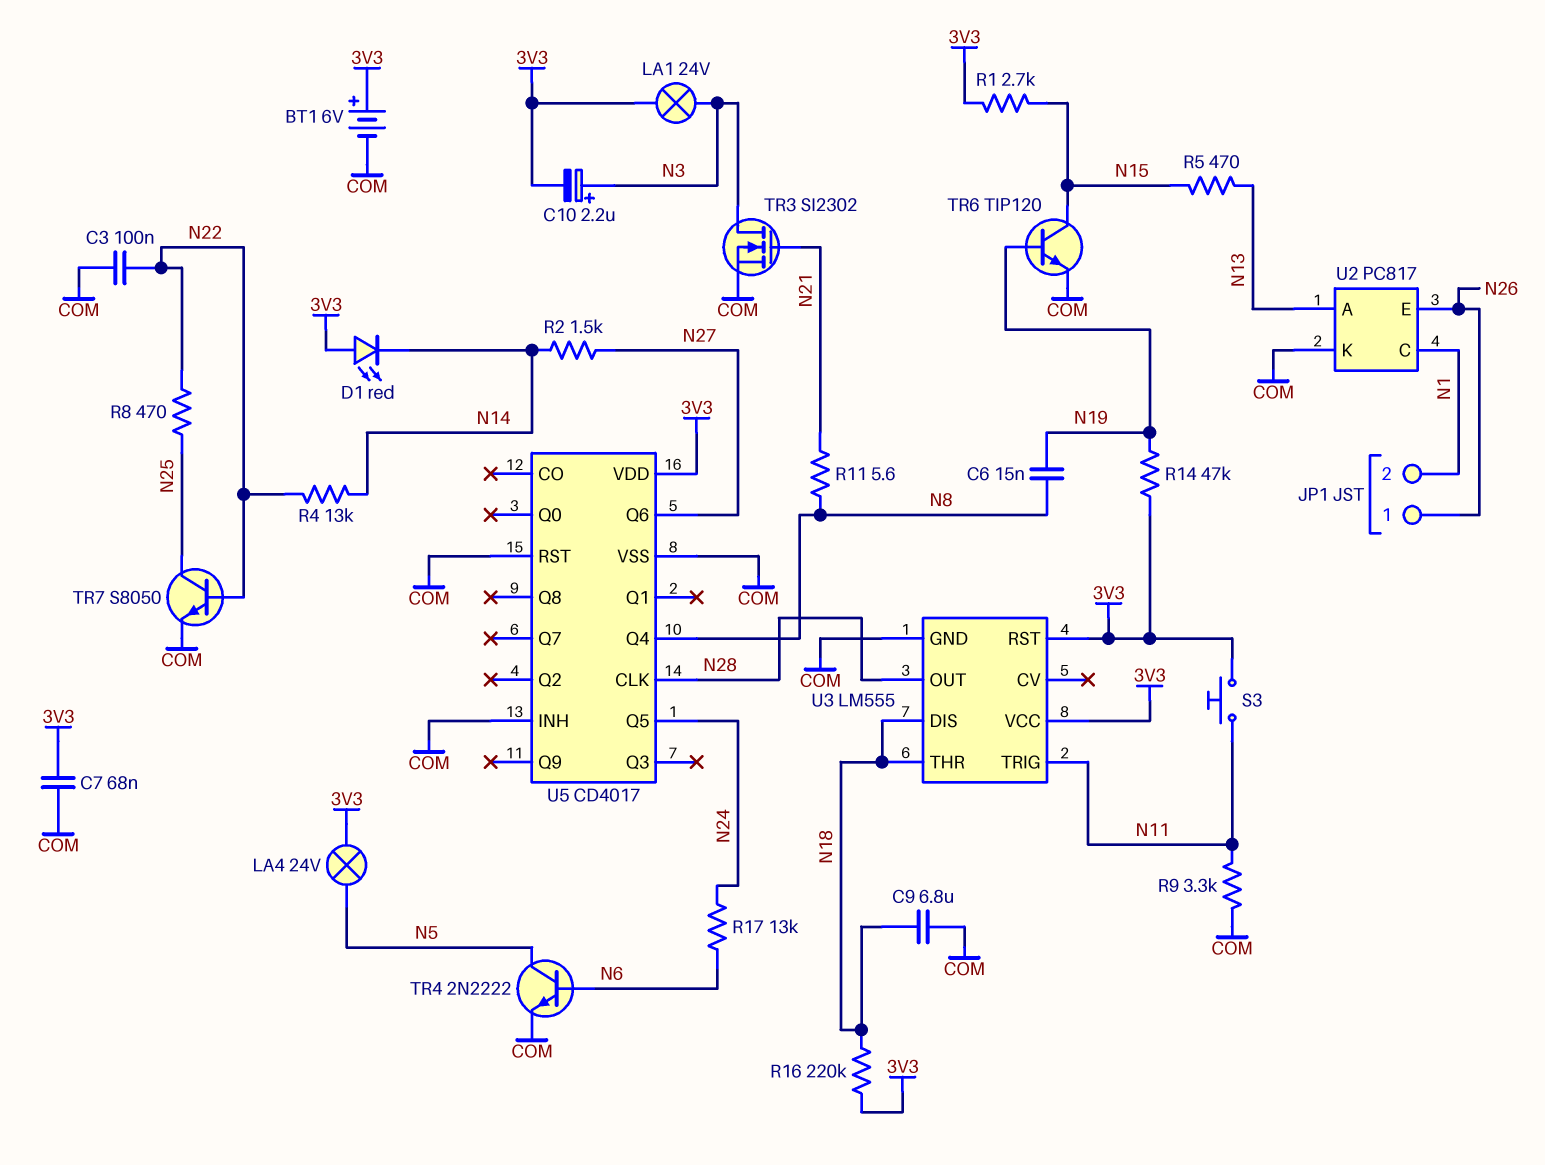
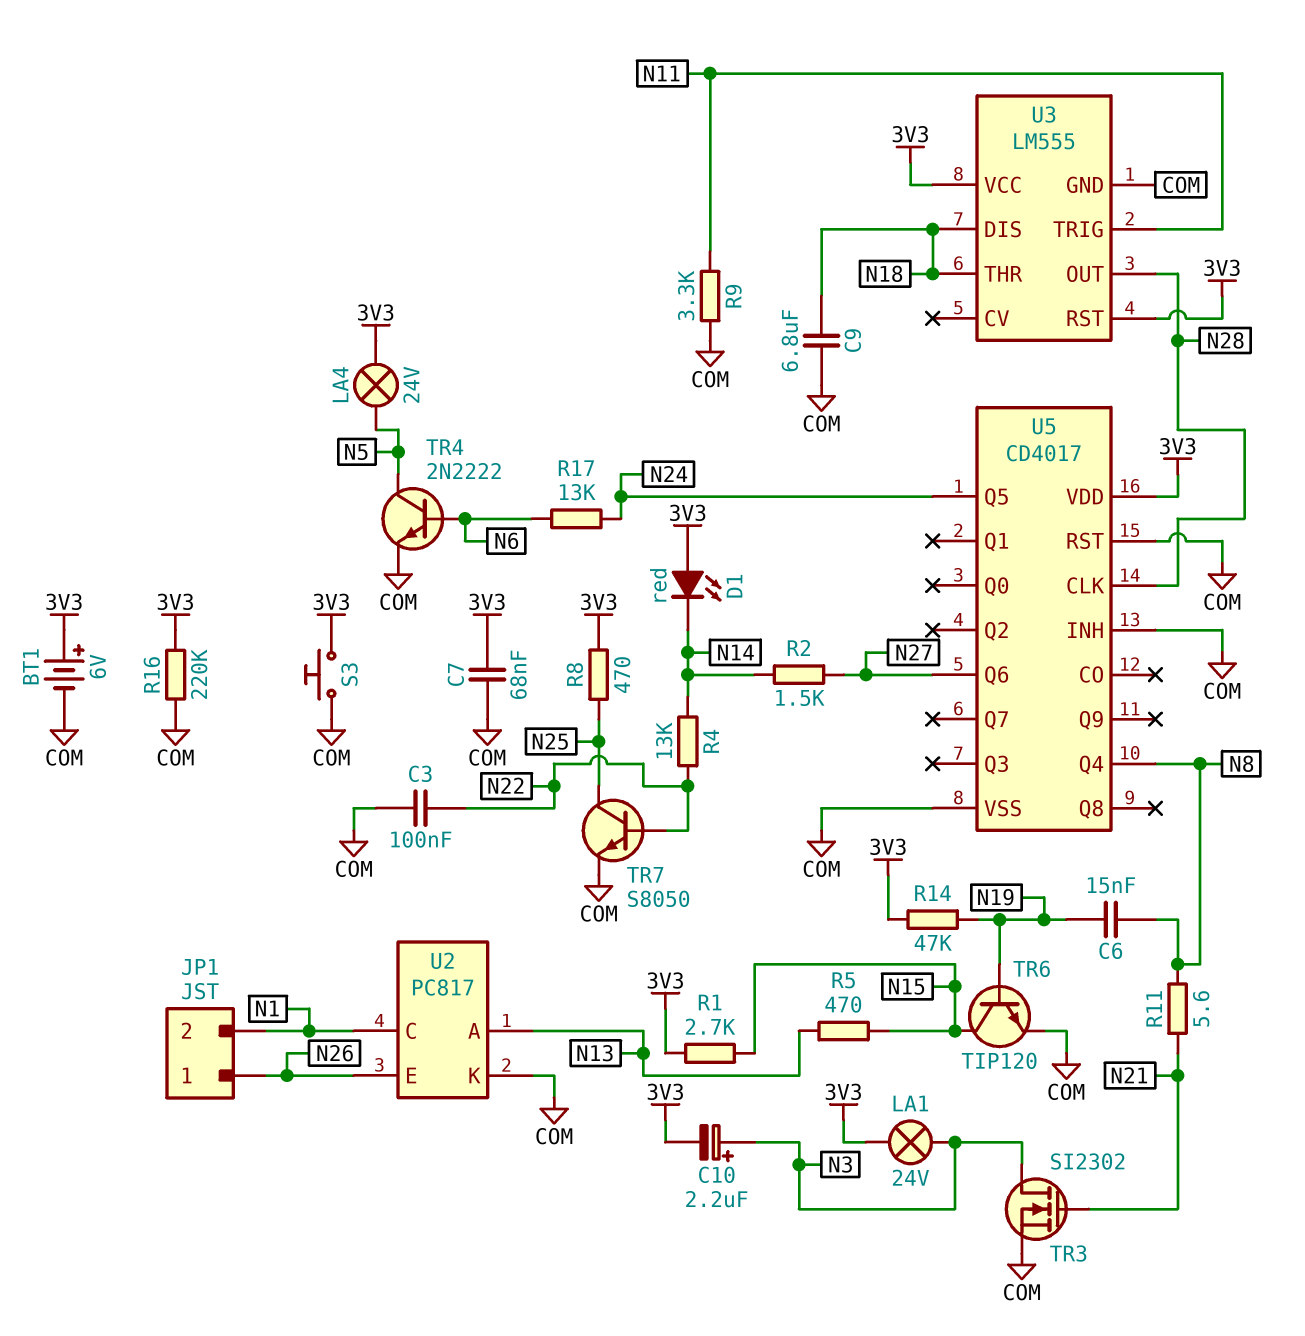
R8: 470 (N22, N25) -> 470 (3V3, N25)
R16: 220k (3V3, N18) -> 220k (3V3, COM)
S3: button (3V3, N11) -> button (3V3, COM)

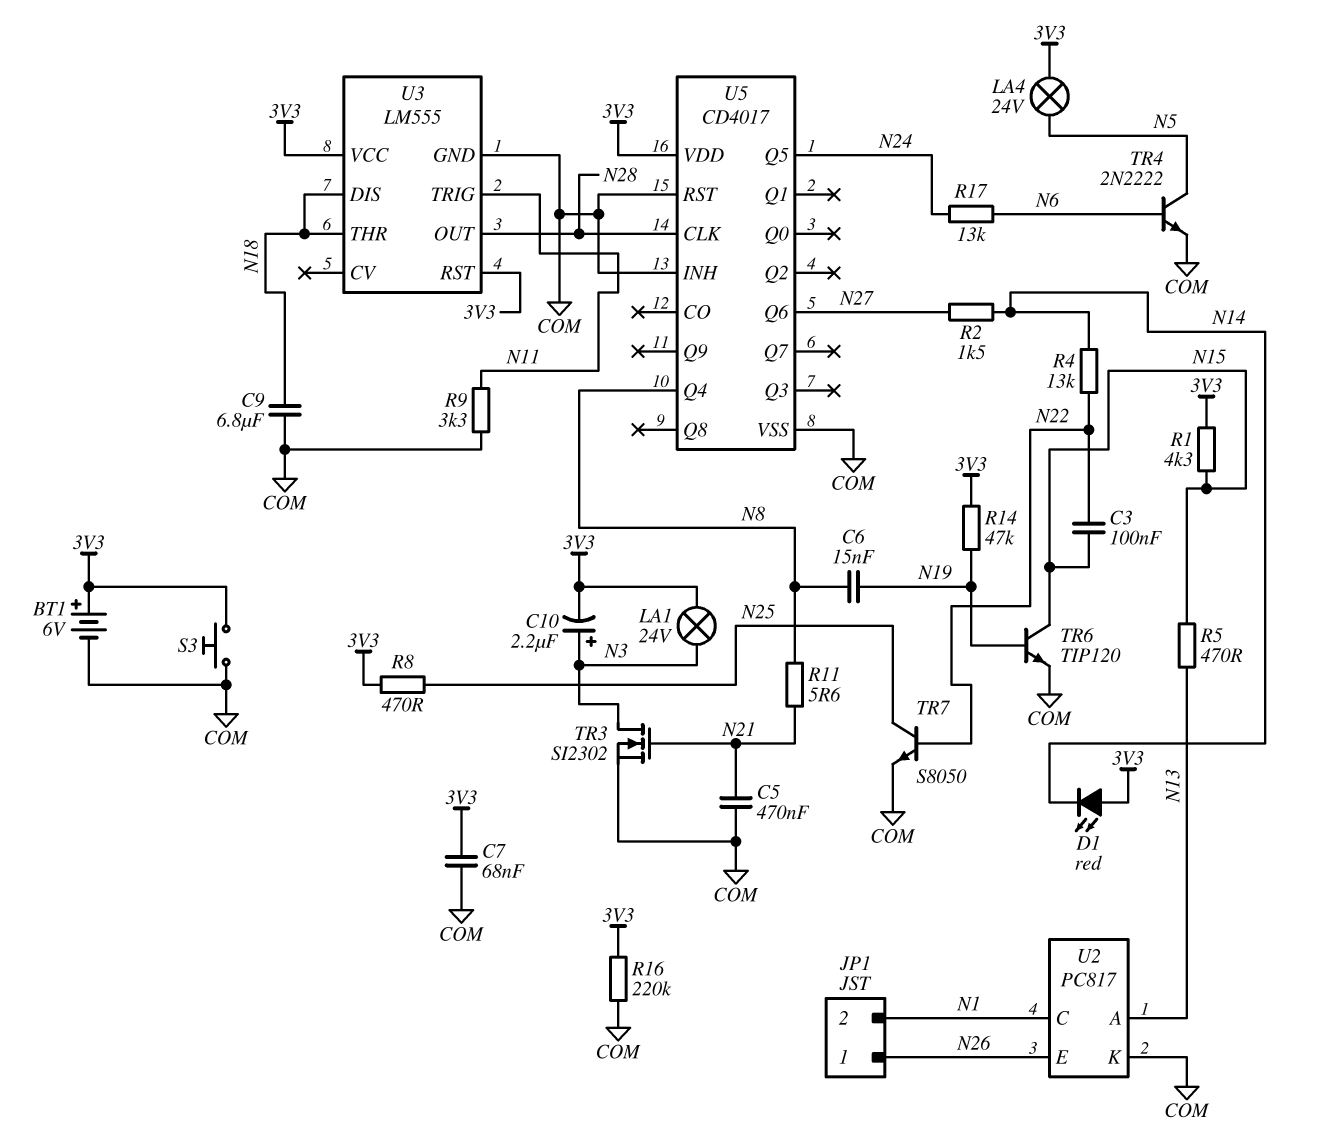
C3: 100nF (COM, N22) -> 100nF (N15, N22)
C5: none -> 470nF (COM, N21)
R1: 2.7k (3V3, N15) -> 4.3k (3V3, N15)

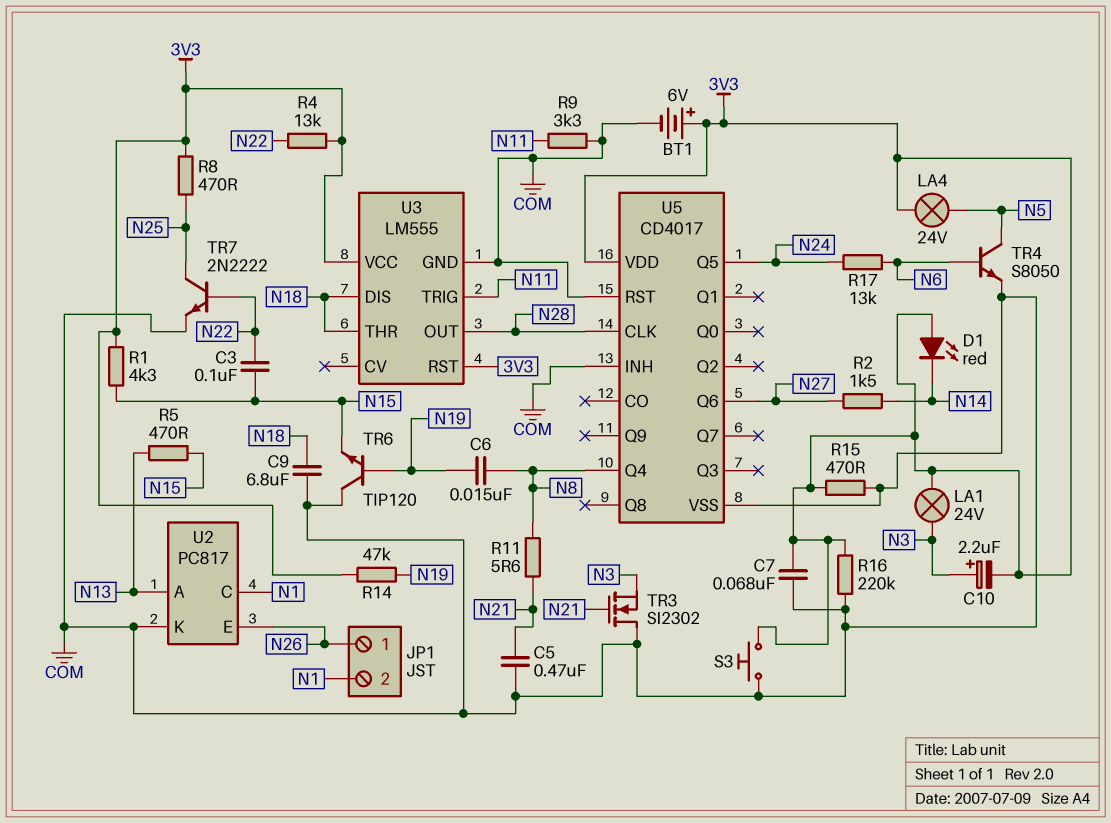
R4: 13k (N14, N22) -> 13k (3V3, N22)
R15: none -> 470 (3V3, COM)
TR3: NMOS SI2302 (G N21, D N3, S COM) -> NMOS SI2302 (G N21, D COM, S N3)
TR4: NPN 2N2222 (B N6, C N5, E COM) -> NPN S8050 (B N6, C N5, E COM)
TR6: NPN TIP120 (B N19, C N15, E COM) -> NPN TIP120 (B N19, C COM, E N15)
TR7: NPN S8050 (B N22, C N25, E COM) -> NPN 2N2222 (B N22, C N25, E COM)

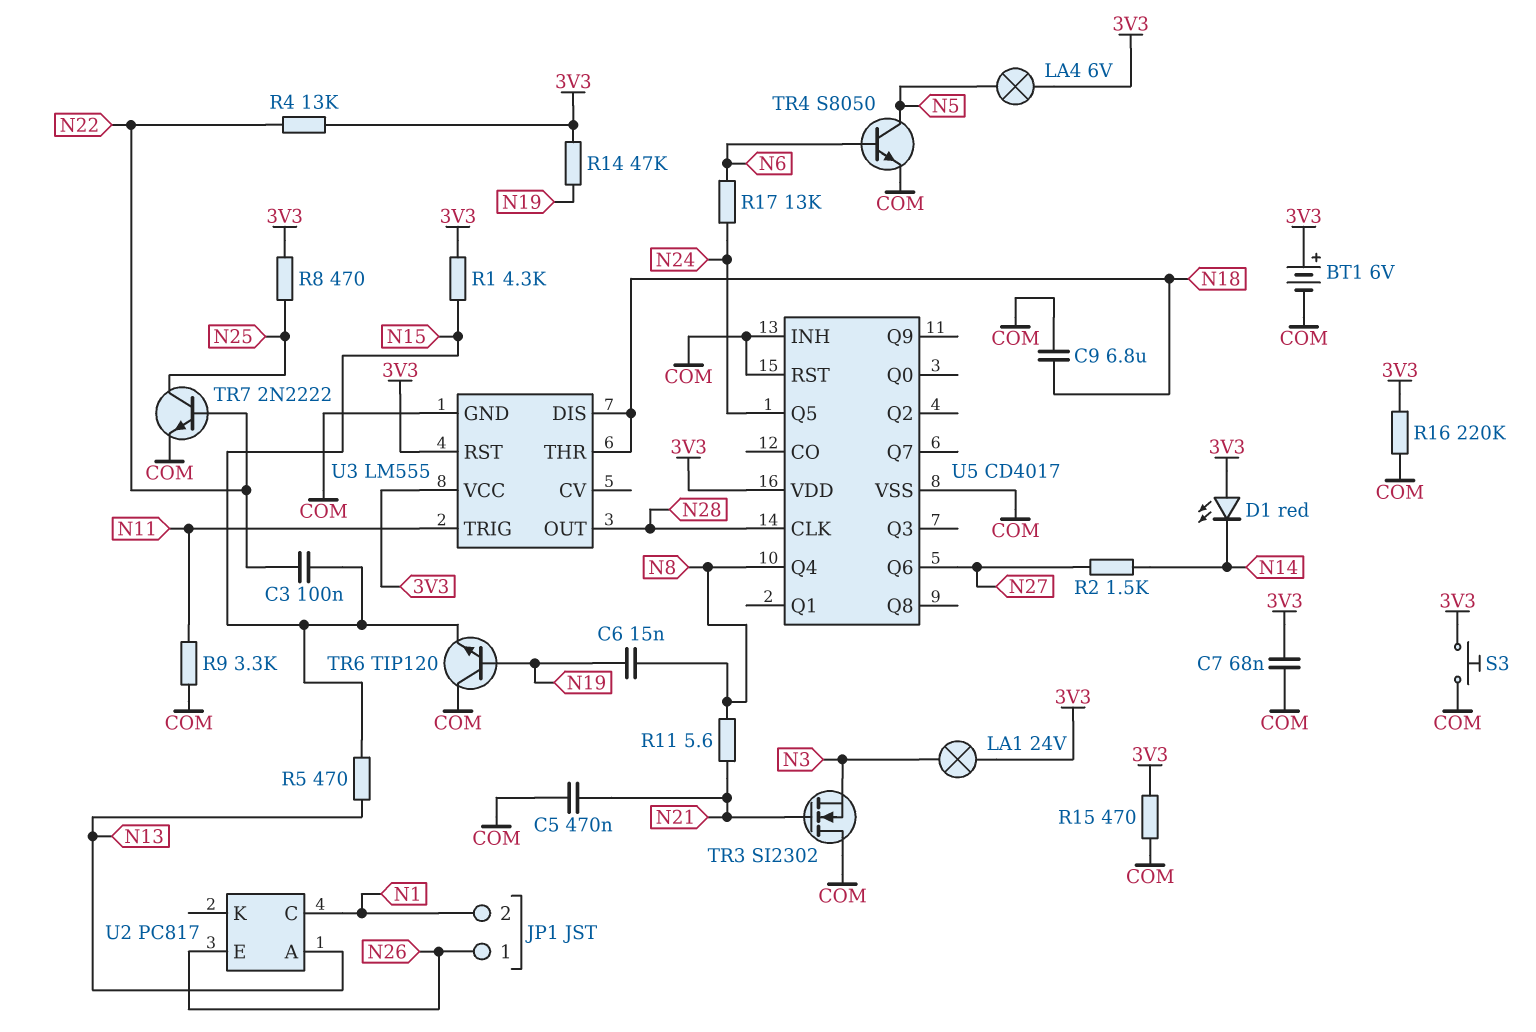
C10: 2.2uF (plus N3, minus 3V3) -> none
LA4: lamp 24V (3V3, N5) -> lamp 6V (3V3, N5)
U2 pin K: COM -> none

